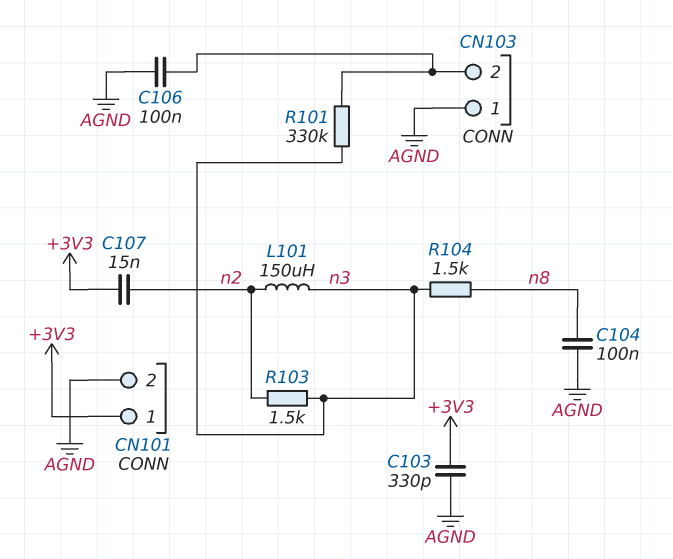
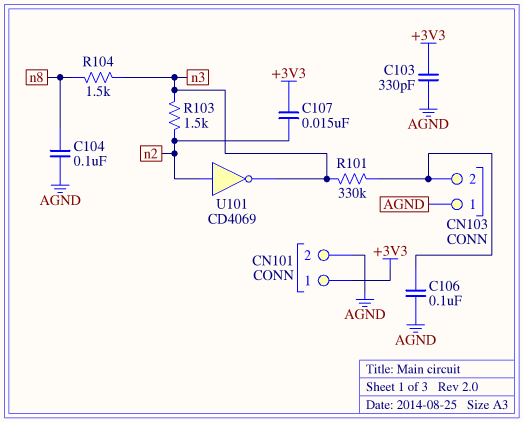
L101: 150uH (n2, n3) -> none
U101: none -> NOT CD4069 (in n2, out n3)

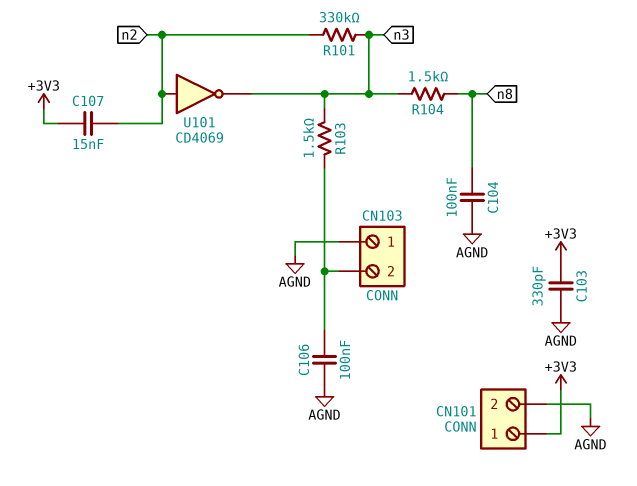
R101: 330k (CN103/2, n3) -> 330k (n2, n3)
R103: 1.5k (n2, n3) -> 1.5k (CN103/2, n3)

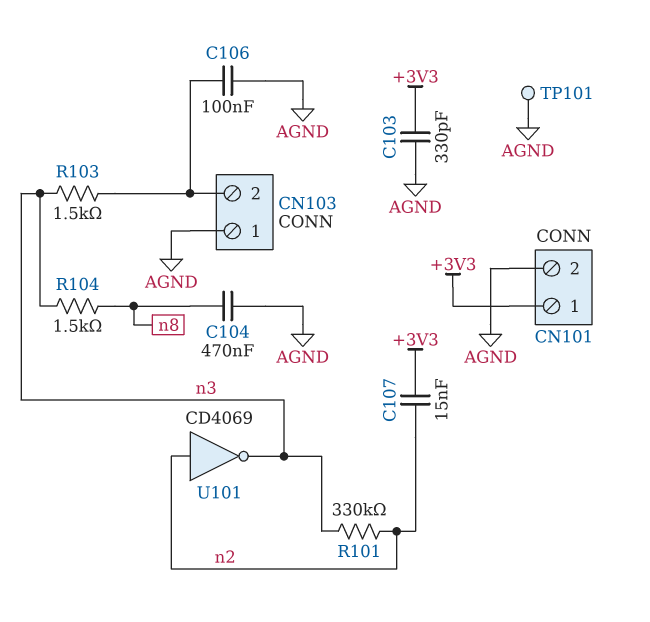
C104: 100nF (AGND, n8) -> 470nF (AGND, n8)
TP101: none -> test point (AGND)

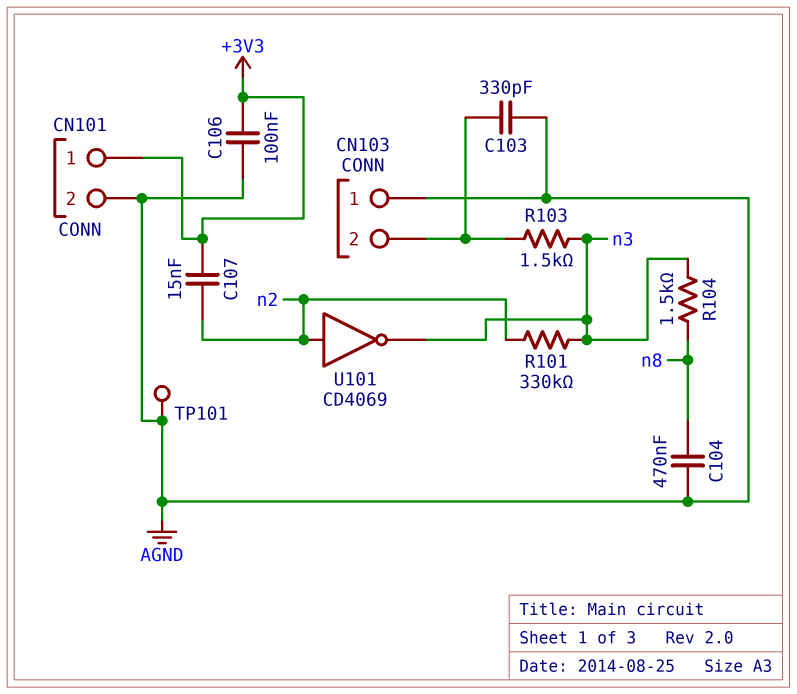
C103: 330pF (+3V3, AGND) -> 330pF (AGND, CN103/2)
C106: 100nF (AGND, CN103/2) -> 100nF (+3V3, AGND)

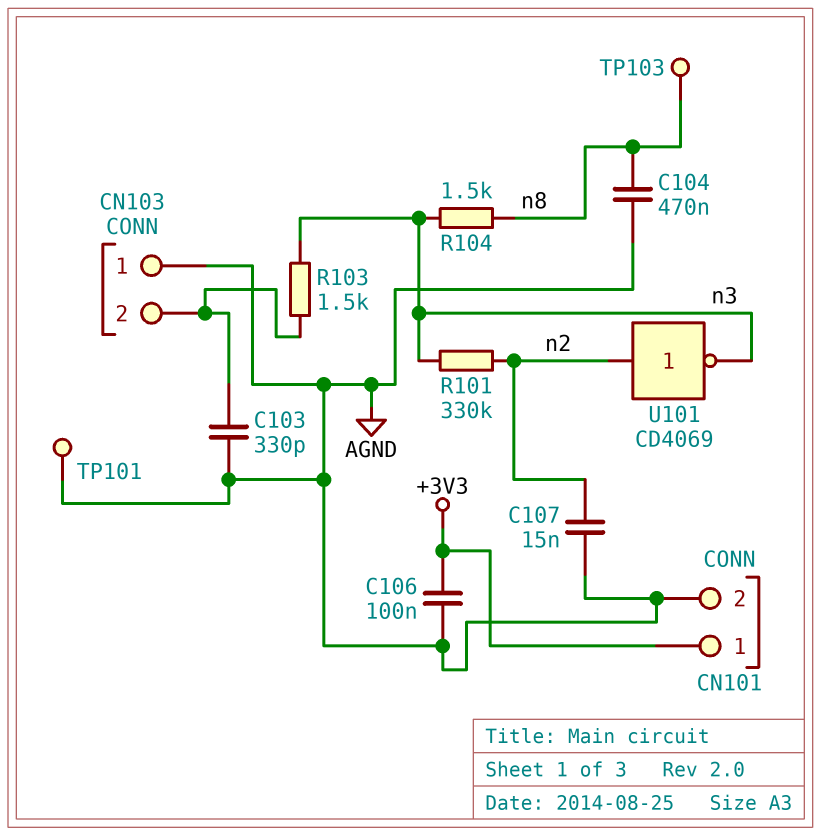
C107: 15nF (+3V3, n2) -> 15nF (AGND, n2)
TP103: none -> test point (n8)

